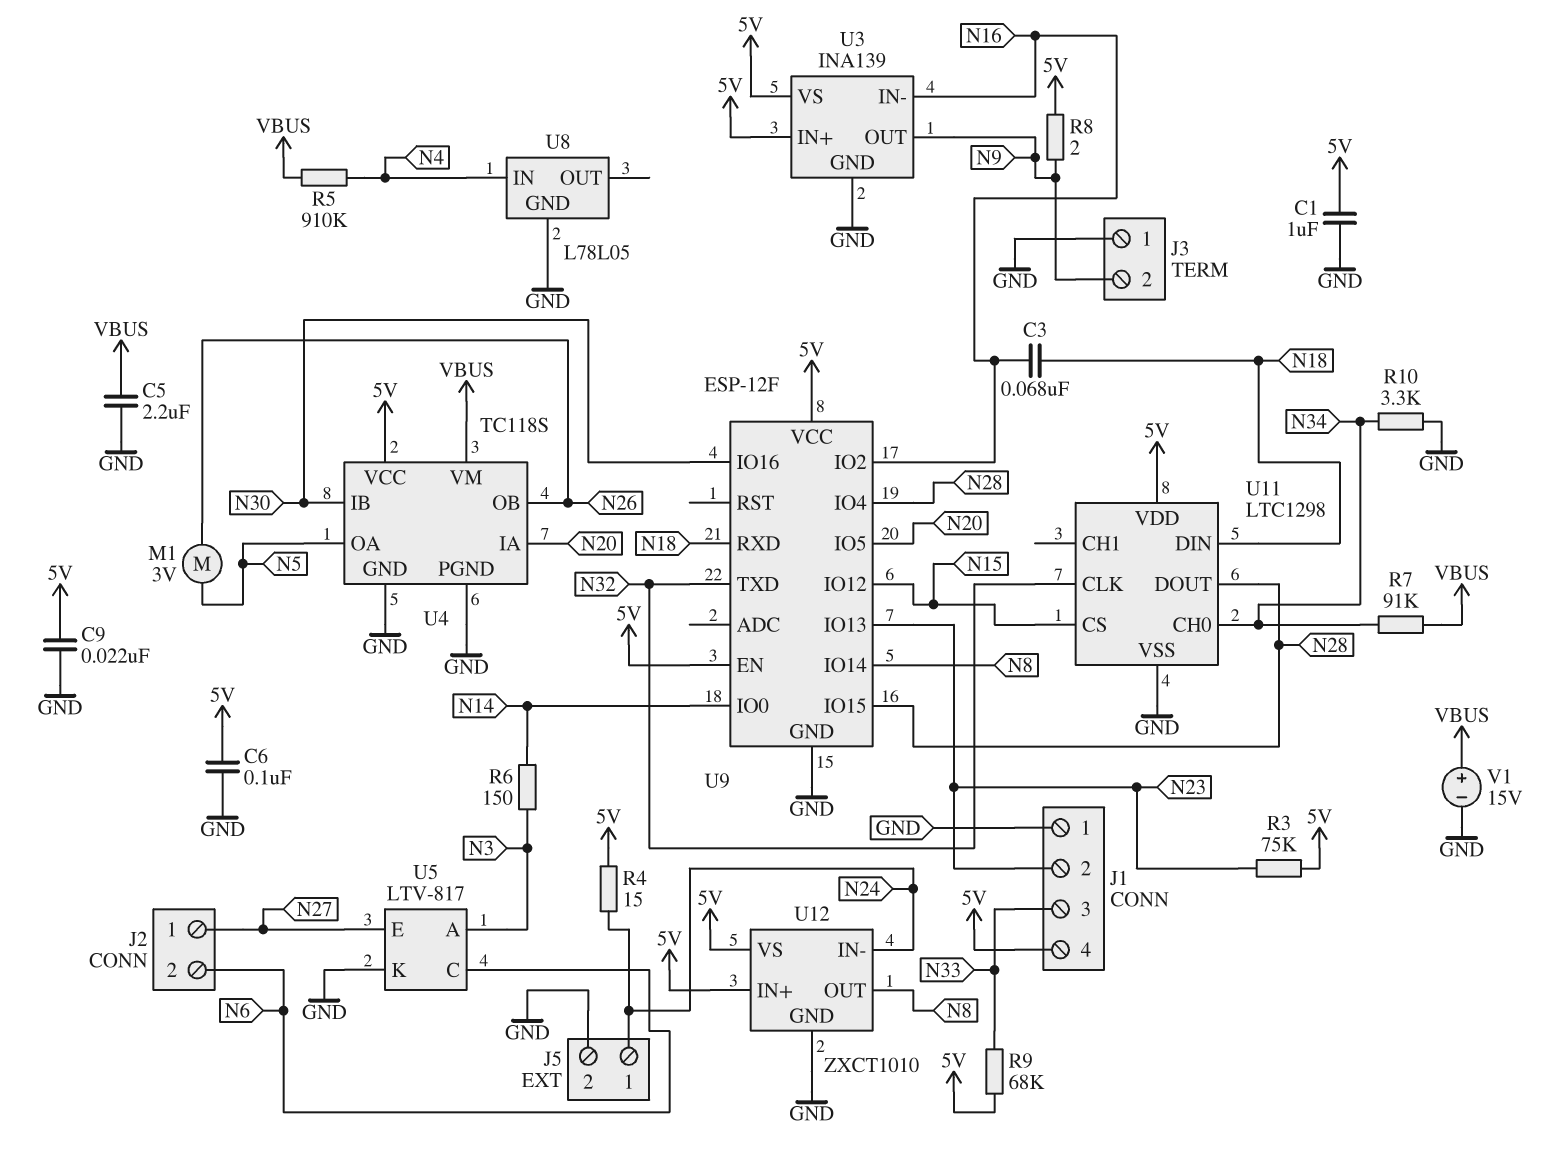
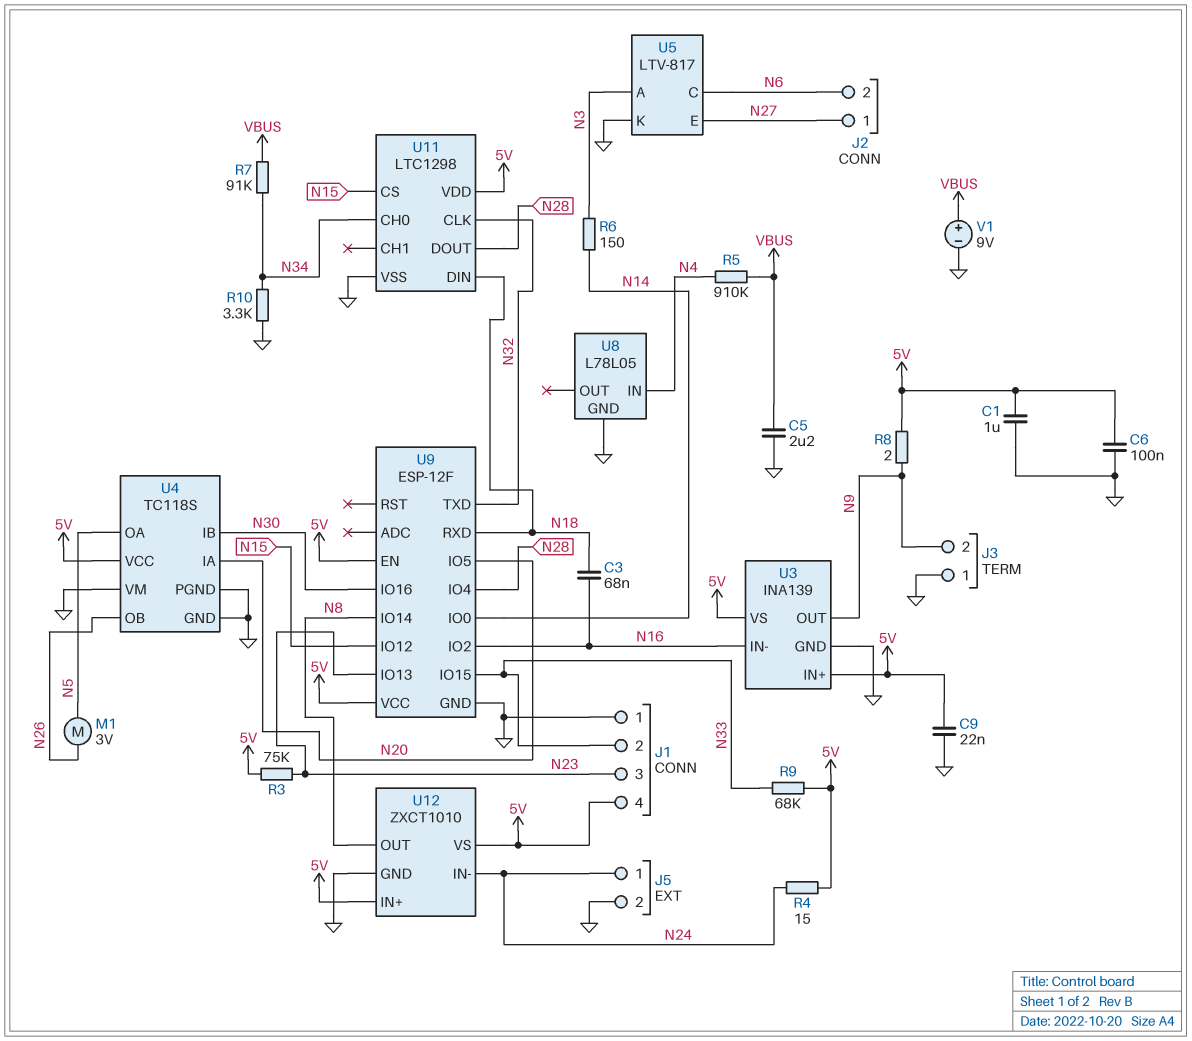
J1 pin 2: N23 -> N33
J1 pin 3: N33 -> N23
U4 pin VM: VBUS -> GND
U9 pin IO15: N28 -> N33
V1: 15V (plus VBUS, minus GND) -> 9V (plus VBUS, minus GND)

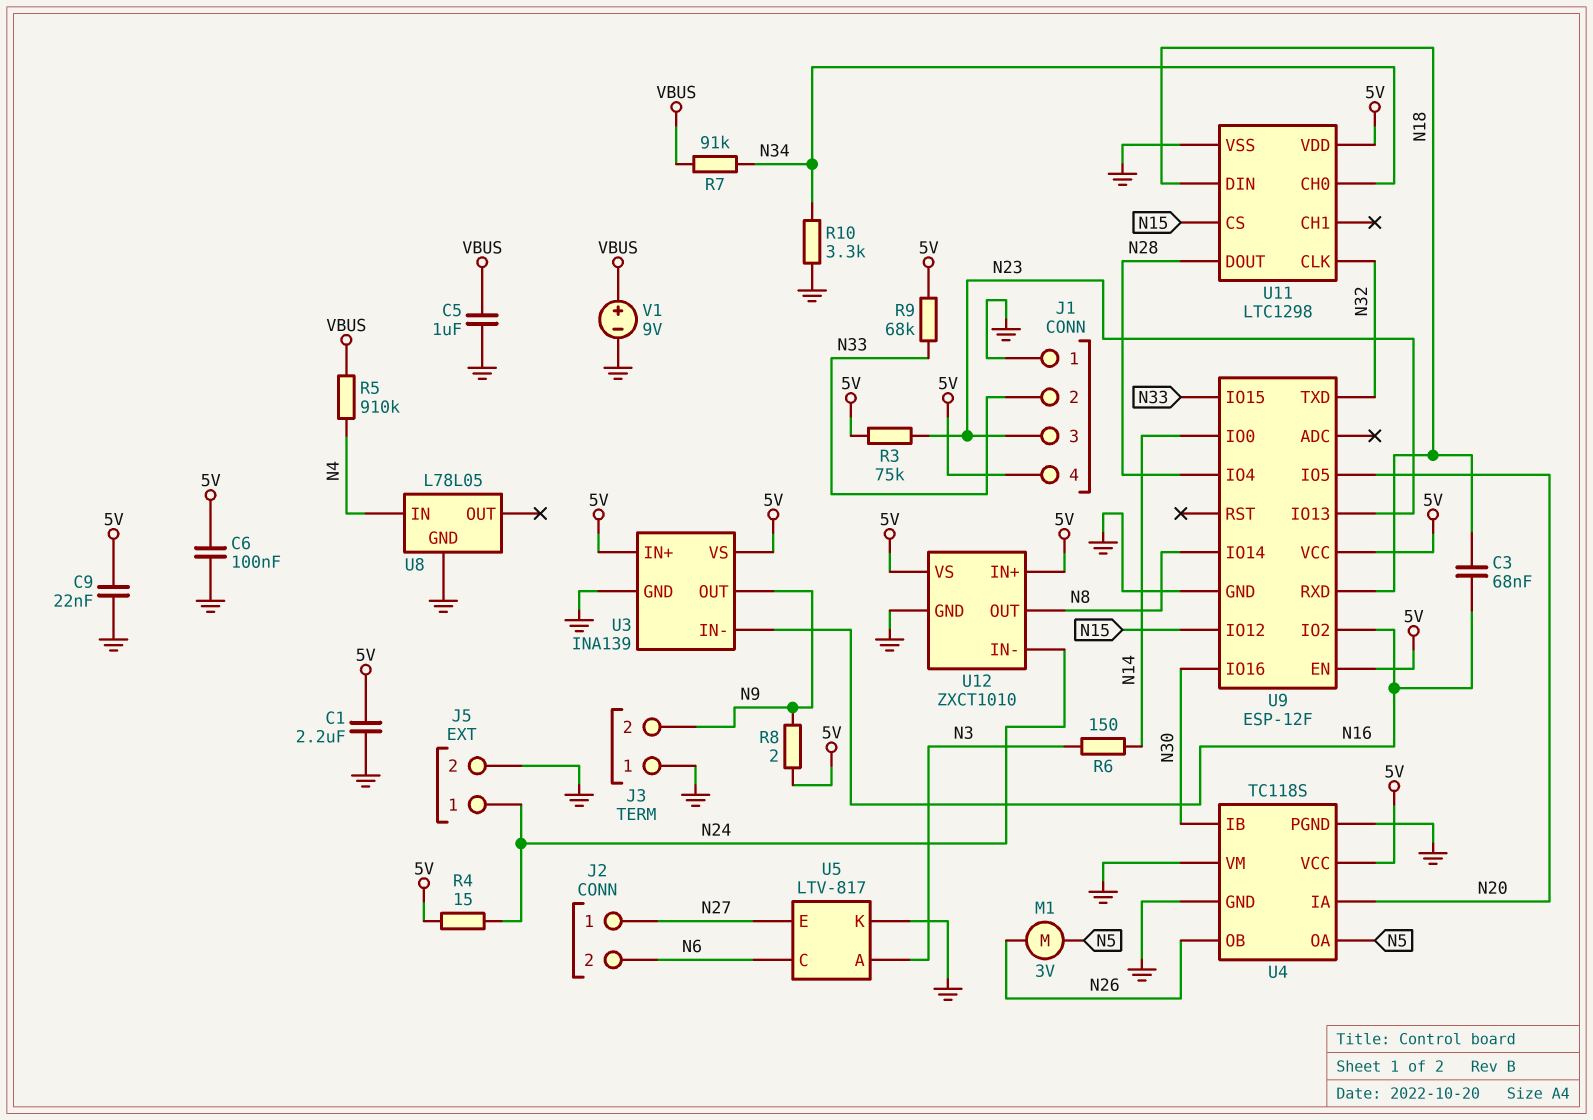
C1: 1uF (5V, GND) -> 2.2uF (5V, GND)
C5: 2.2uF (GND, VBUS) -> 1uF (GND, VBUS)

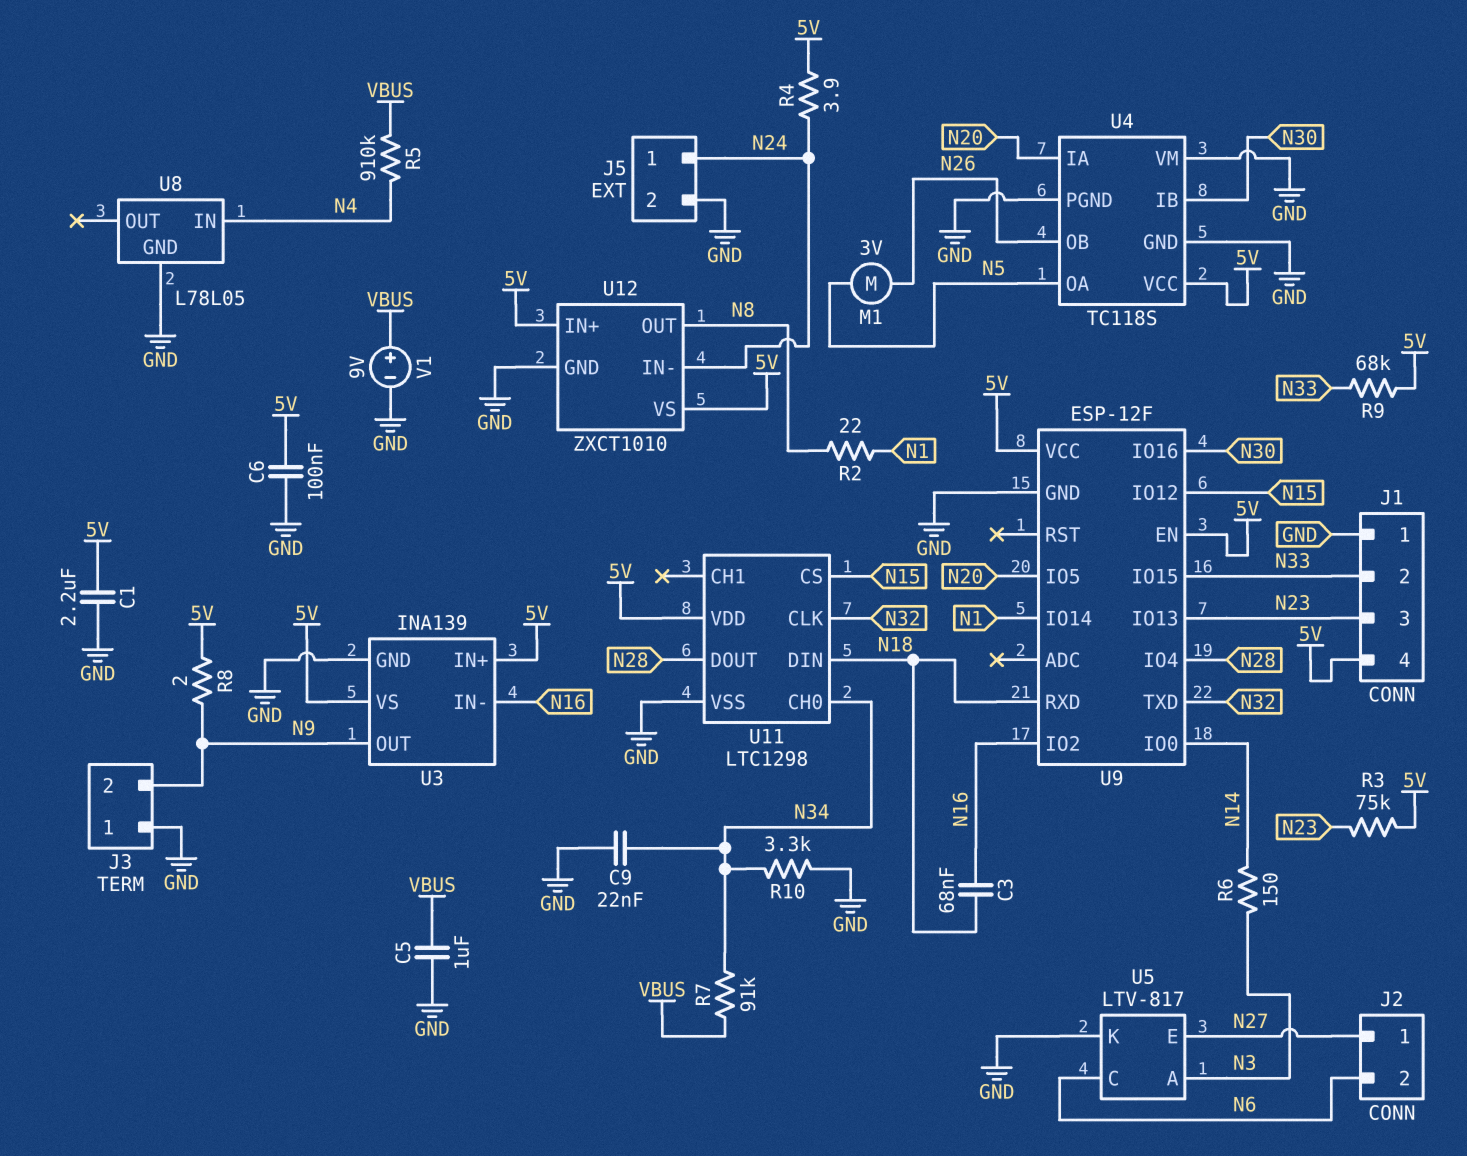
C9: 22nF (5V, GND) -> 22nF (GND, N34)
R2: none -> 22 (N1, N8)
R4: 15 (5V, N24) -> 3.9 (5V, N24)
U9 pin IO14: N8 -> N1

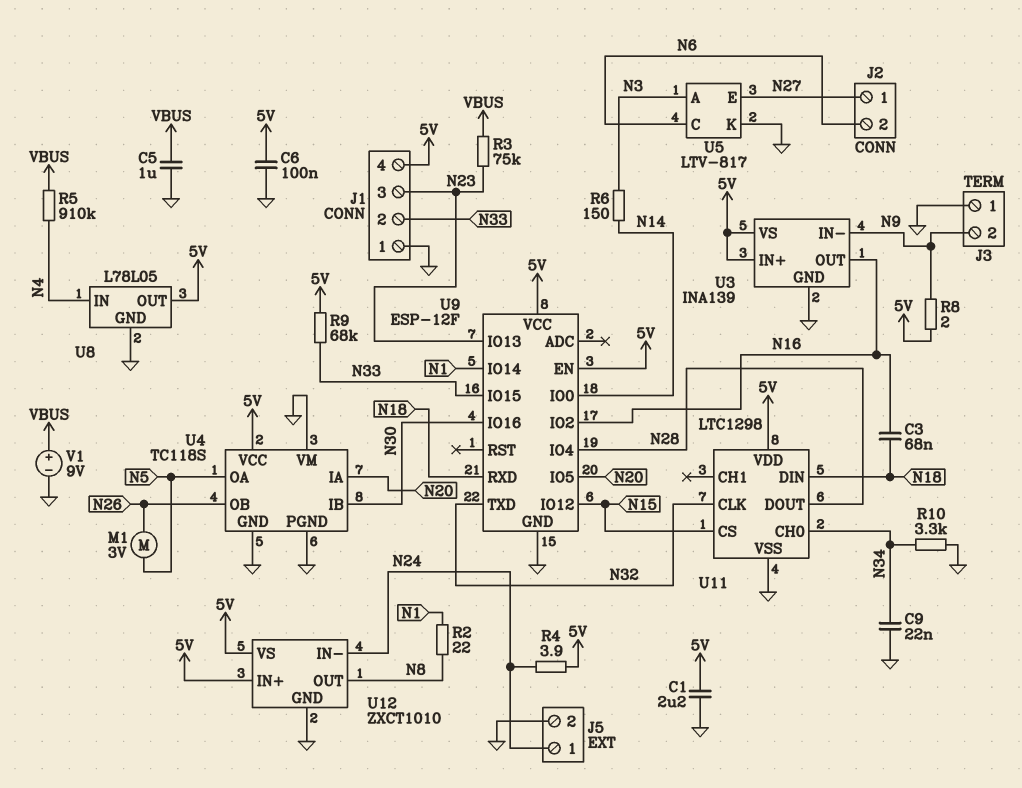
R3: 75k (5V, N23) -> 75k (N23, VBUS)
R7: 91k (N34, VBUS) -> none
U3 pin IN-: N16 -> N9
U3 pin OUT: N9 -> N16
U8 pin OUT: none -> 5V

